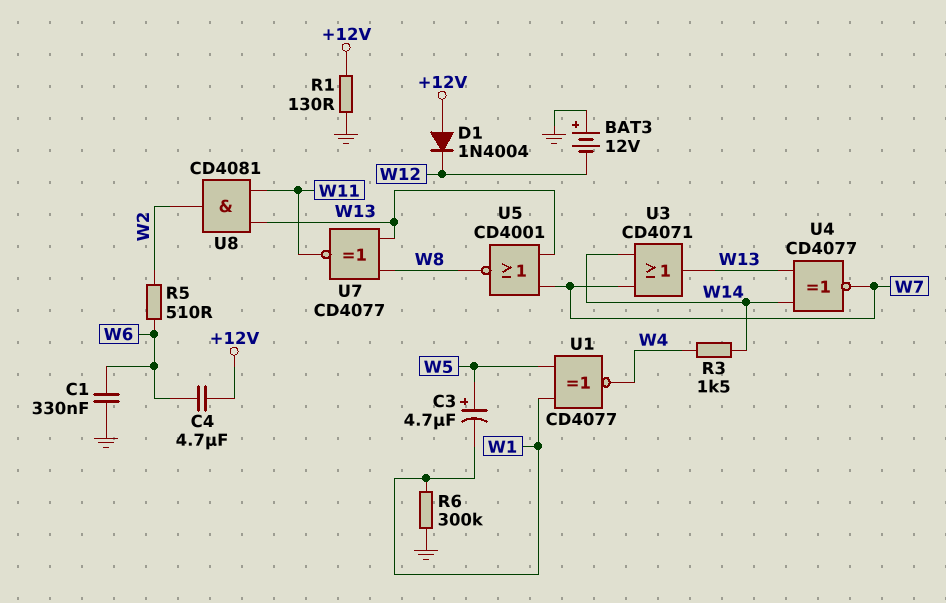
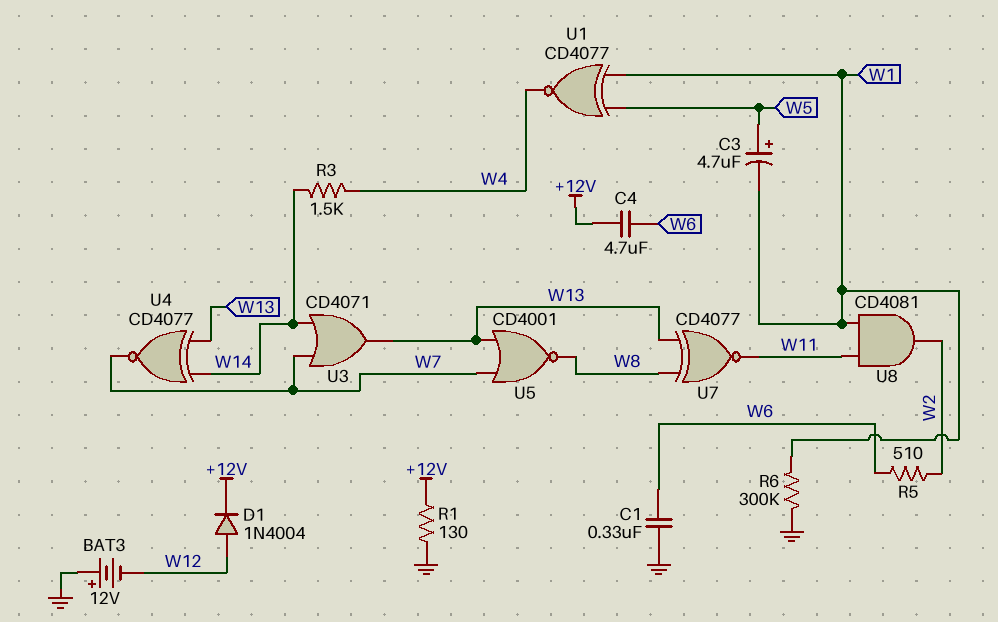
D1: diode 1N4004 (A +12V, K W12) -> diode 1N4004 (A W12, K +12V)
U8: AND CD4081 (in W11, in W13, out W2) -> AND CD4081 (in W1, in W11, out W2)

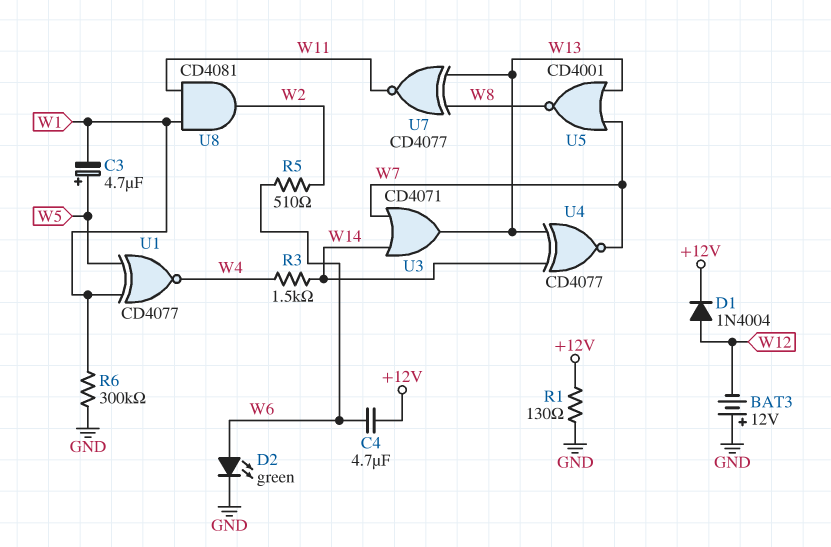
C1: 330nF (GND, W6) -> none
D2: none -> LED green (A W6, K GND)

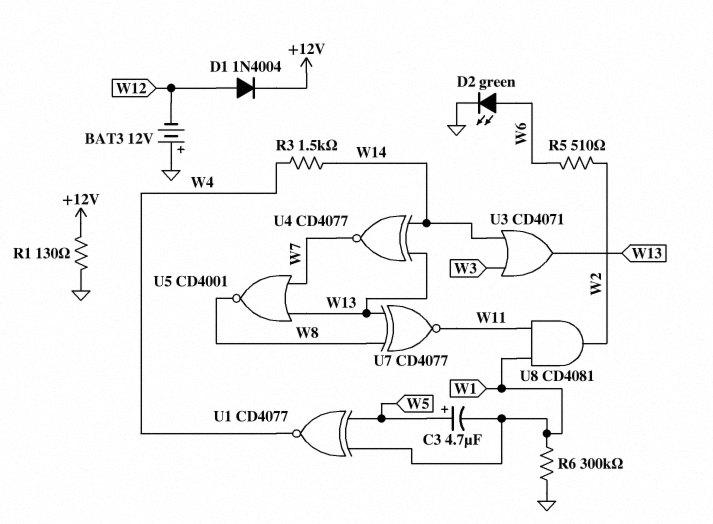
C4: 4.7uF (+12V, W6) -> none
U3: OR CD4071 (in W7, in W14, out W13) -> OR CD4071 (in W3, in W14, out W13)

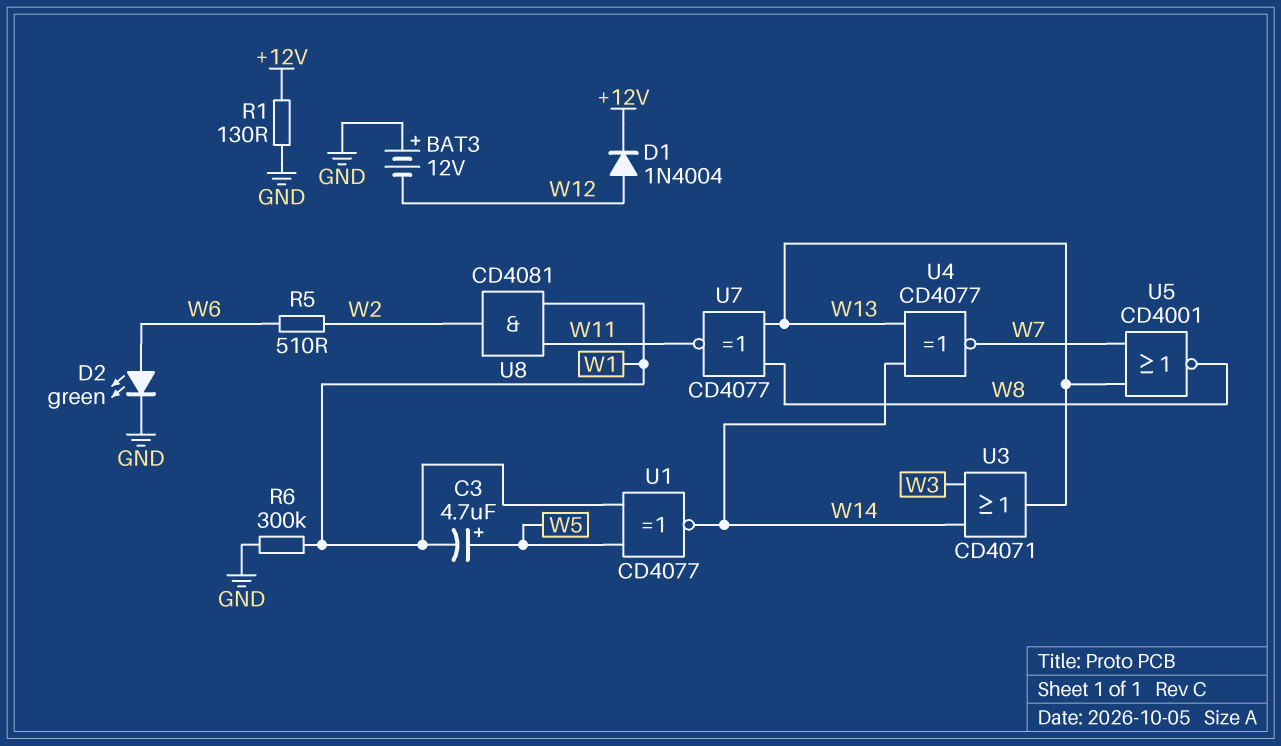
R3: 1.5k (W4, W14) -> none
U1: XNOR CD4077 (in W1, in W5, out W4) -> XNOR CD4077 (in W1, in W5, out W14)

